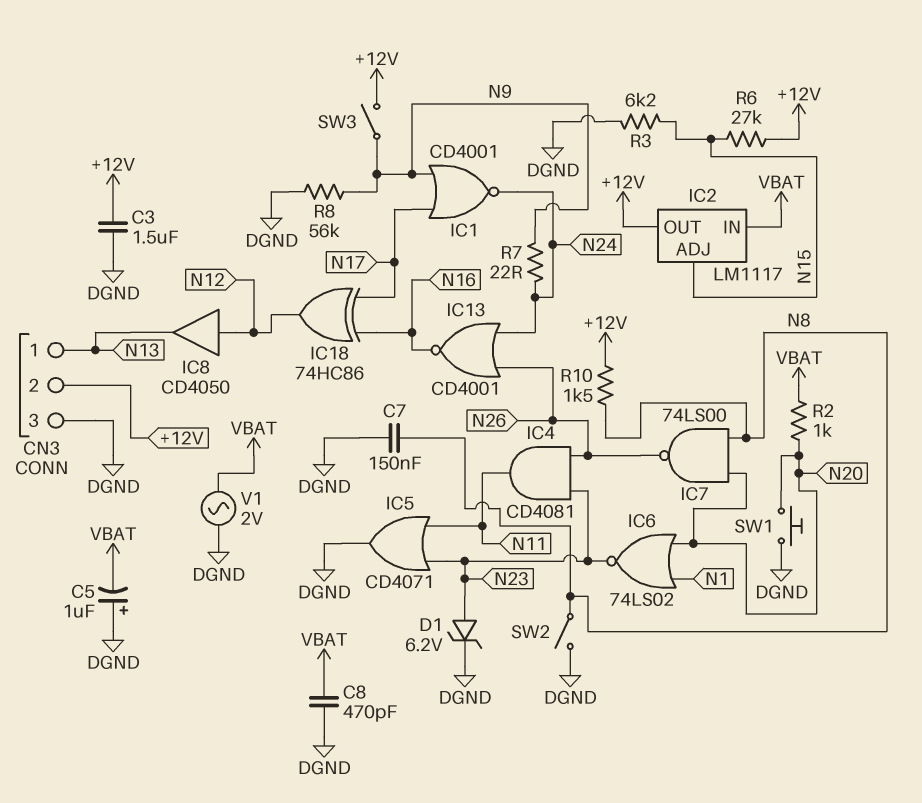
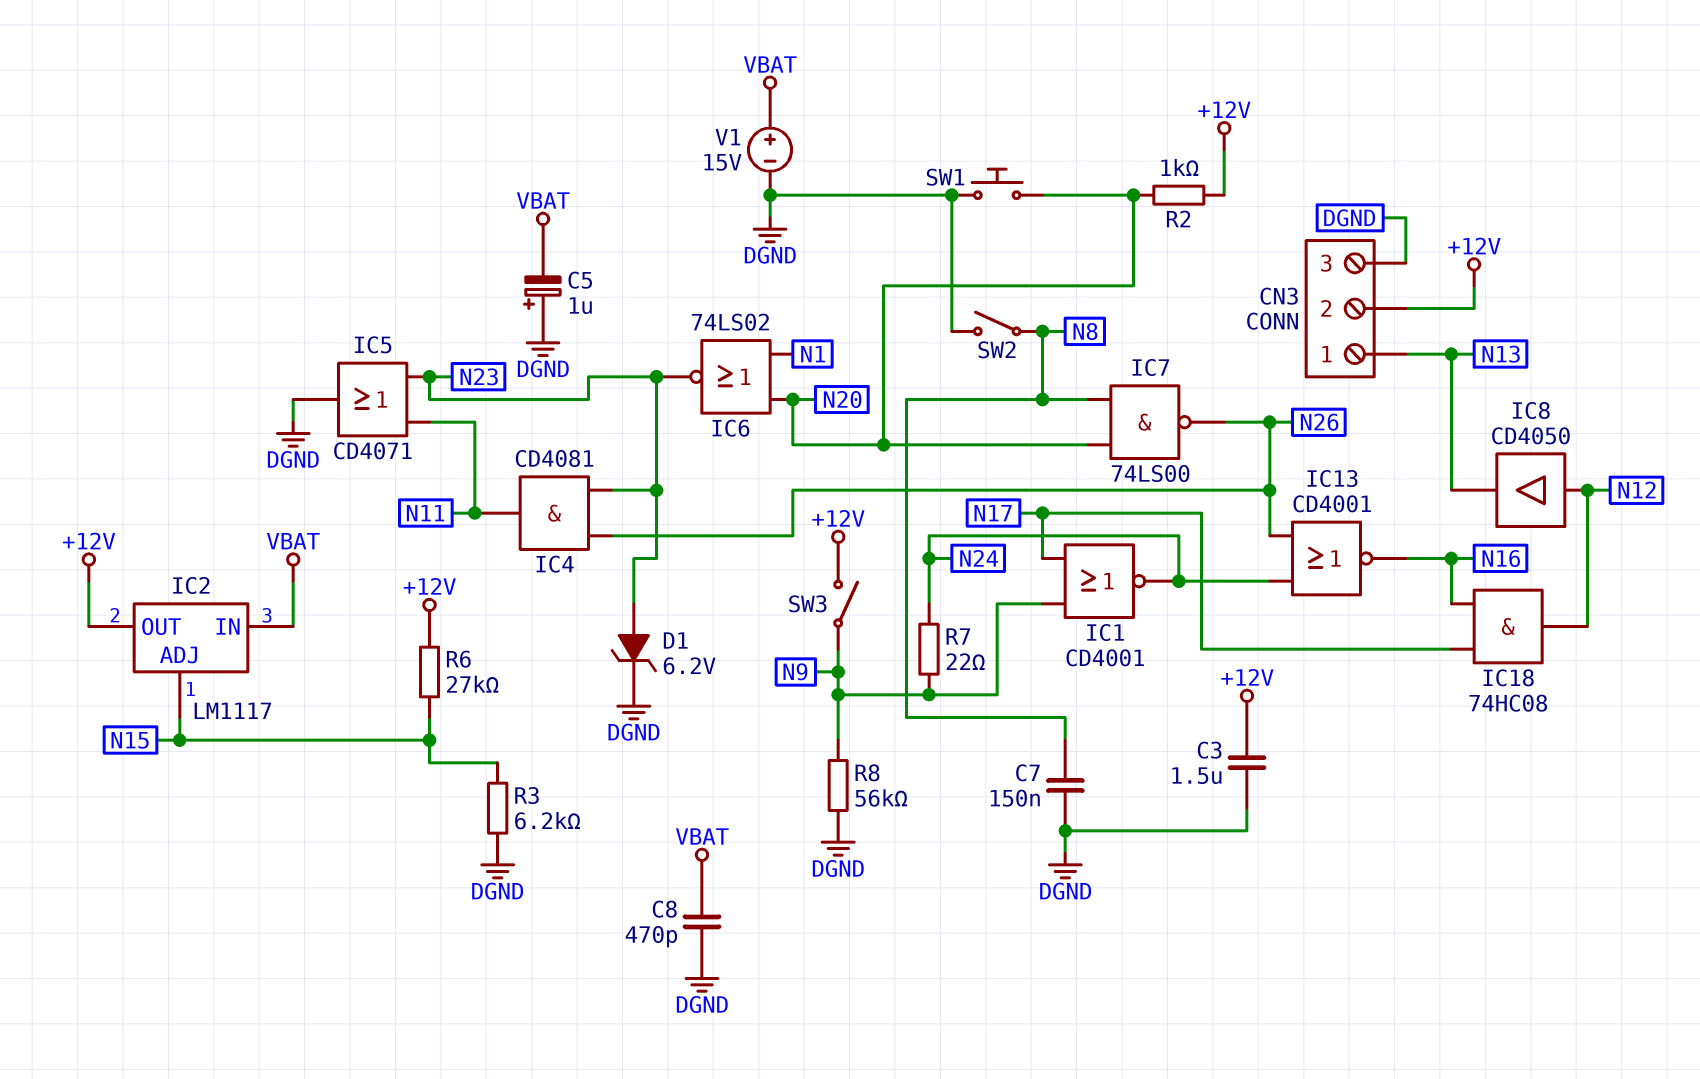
IC18: XOR 74HC86 (in N16, in N17, out N12) -> AND 74HC08 (in N16, in N17, out N12)
R2: 1k (N20, VBAT) -> 1k (+12V, N20)
R10: 1.5k (+12V, N8) -> none
V1: AC 2V (DGND, VBAT) -> 15V (plus VBAT, minus DGND)

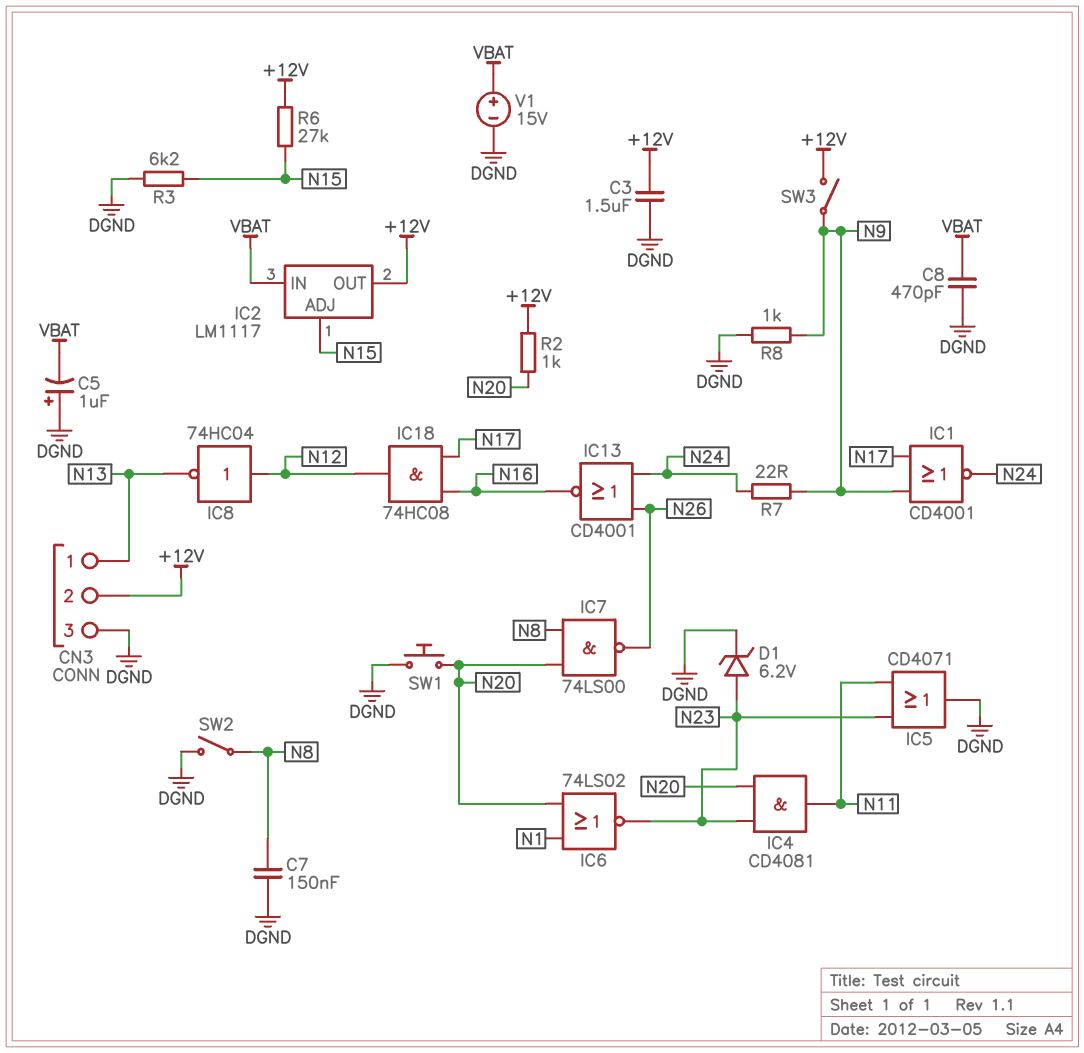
IC4: AND CD4081 (in N23, in N26, out N11) -> AND CD4081 (in N20, in N23, out N11)
IC8: buffer CD4050 (in N12, out N13) -> NOT 74HC04 (in N12, out N13)
R8: 56k (DGND, N9) -> 1k (DGND, N9)

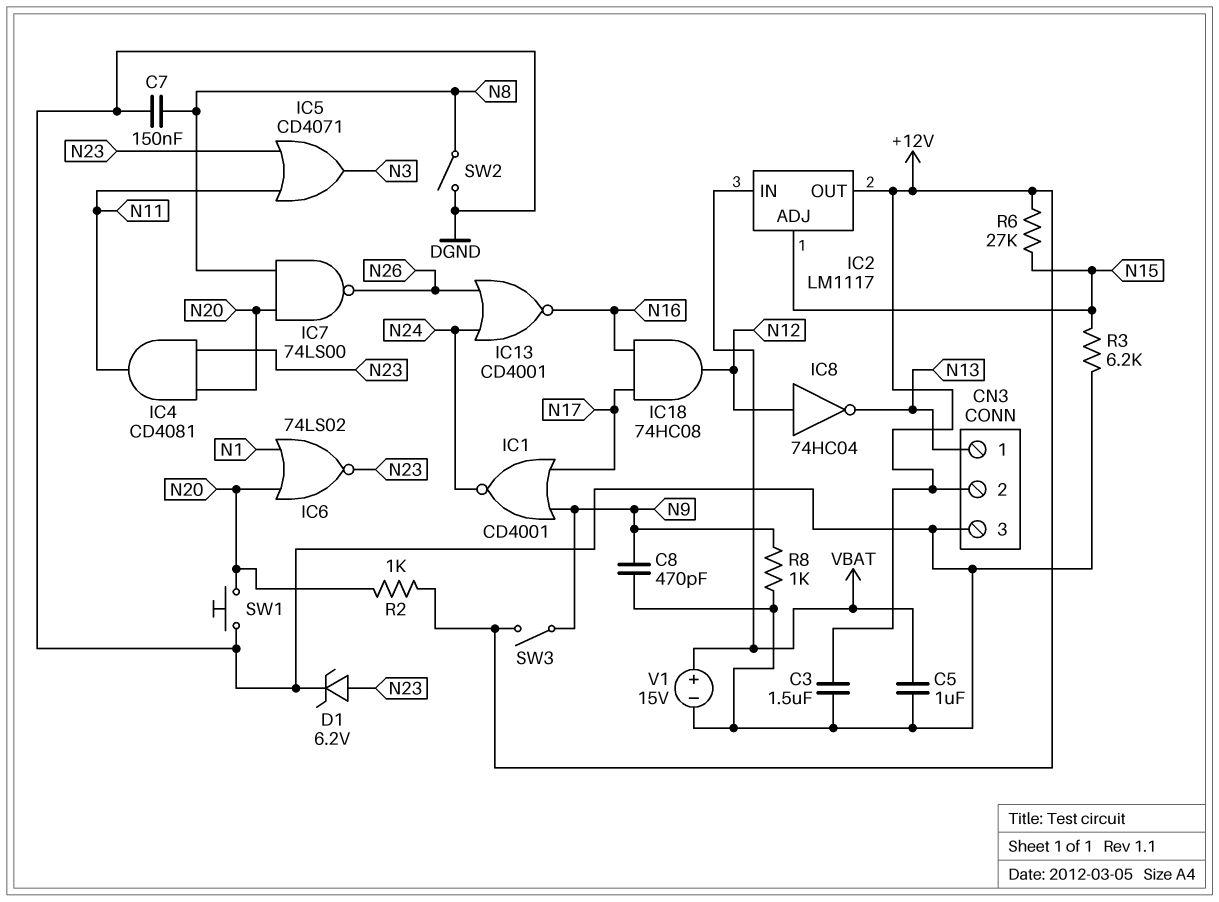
C5: 1uF (plus DGND, minus VBAT) -> 1uF (DGND, VBAT)
C8: 470pF (DGND, VBAT) -> 470pF (DGND, N9)
IC5: OR CD4071 (in N11, in N23, out DGND) -> OR CD4071 (in N11, in N23, out N3)
R7: 22 (N9, N24) -> none

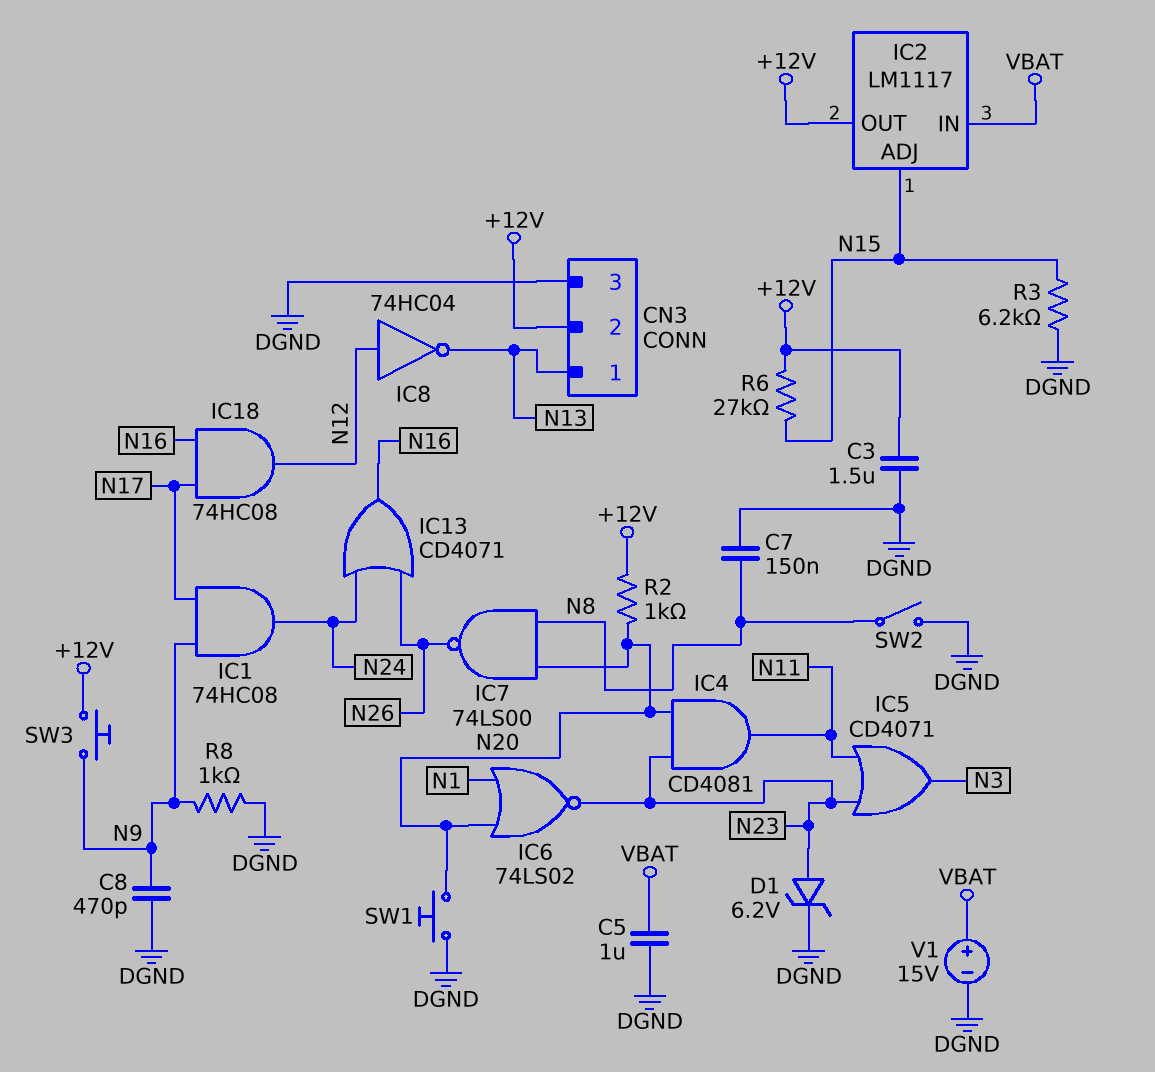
IC1: NOR CD4001 (in N9, in N17, out N24) -> AND 74HC08 (in N9, in N17, out N24)
IC13: NOR CD4001 (in N24, in N26, out N16) -> OR CD4071 (in N24, in N26, out N16)
SW3: switch (+12V, N9) -> button (+12V, N9)

